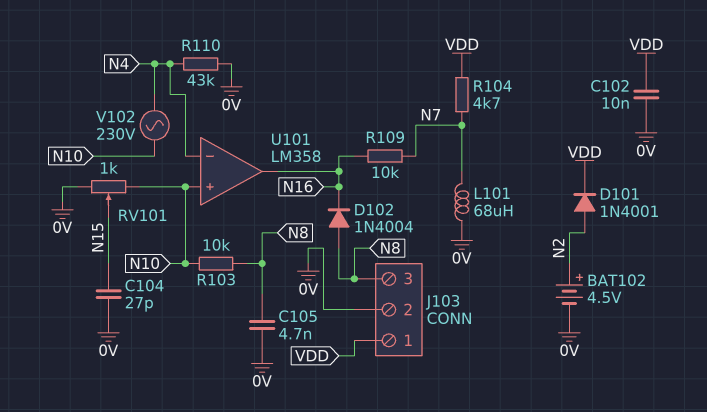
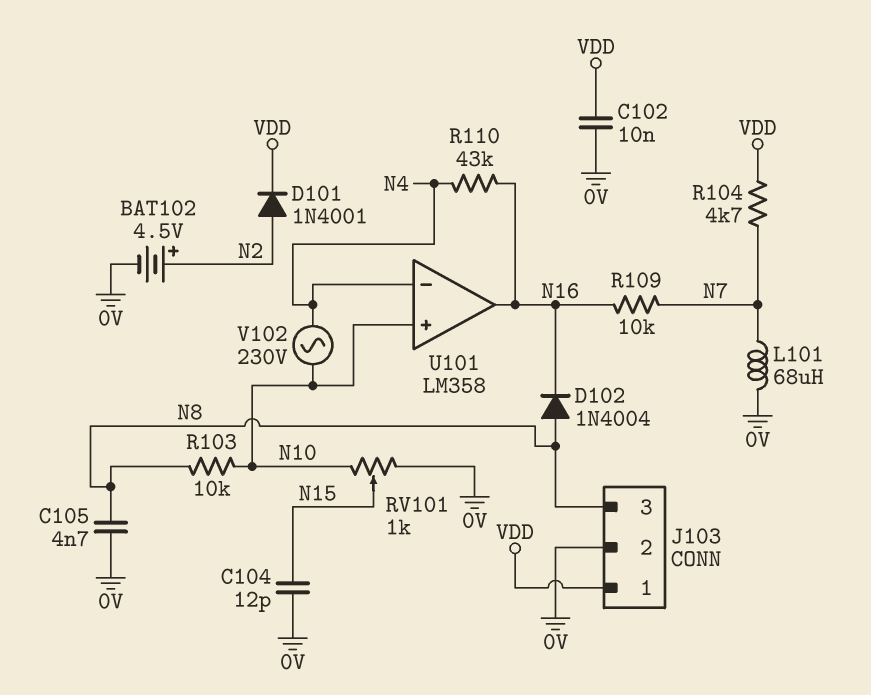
C104: 27pF (0V, N15) -> 12pF (0V, N15)
R110: 43k (0V, N4) -> 43k (N4, N16)

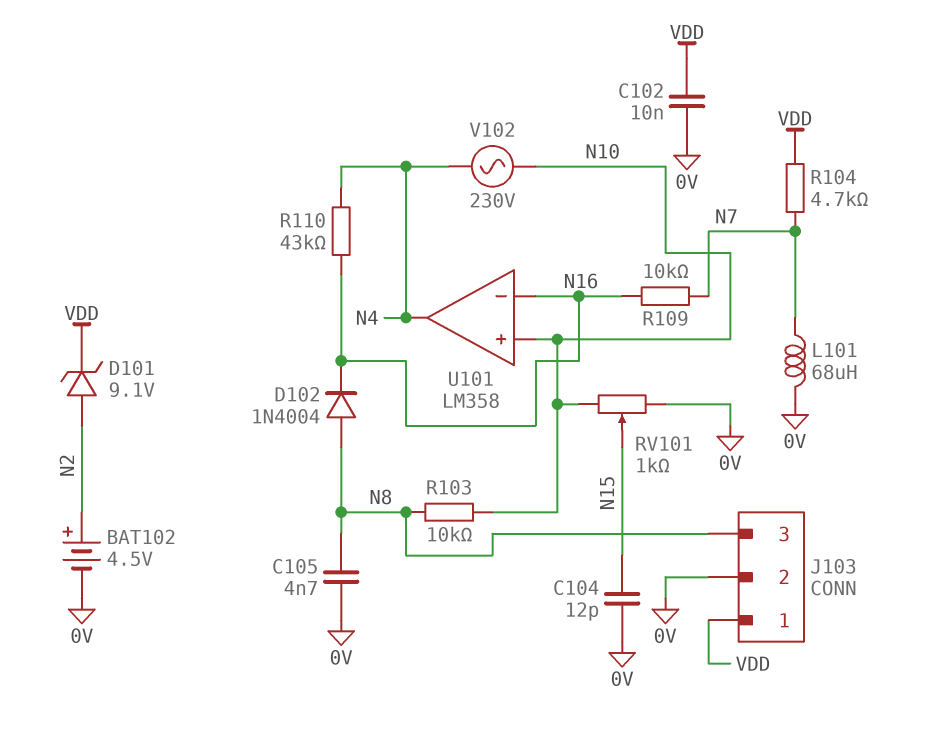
D101: diode 1N4001 (A N2, K VDD) -> zener 9.1V (A N2, K VDD)
U101 pin in-: N4 -> N16
U101 pin out: N16 -> N4

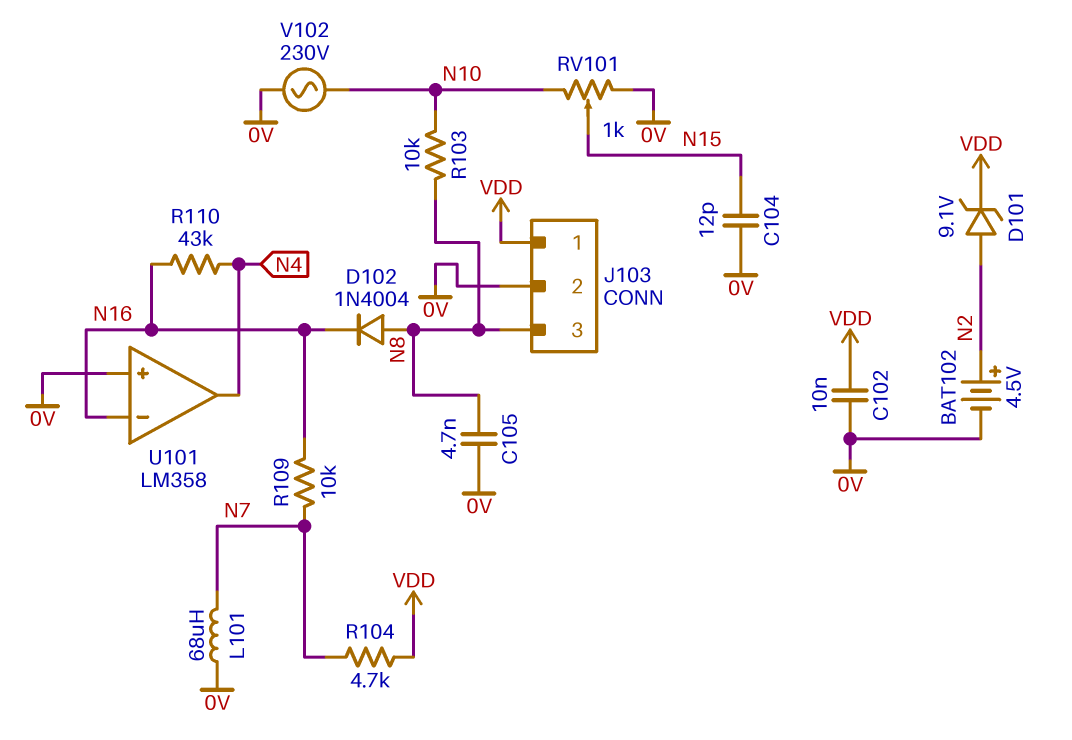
U101 pin in+: N10 -> 0V
V102: AC 230V (N4, N10) -> AC 230V (0V, N10)

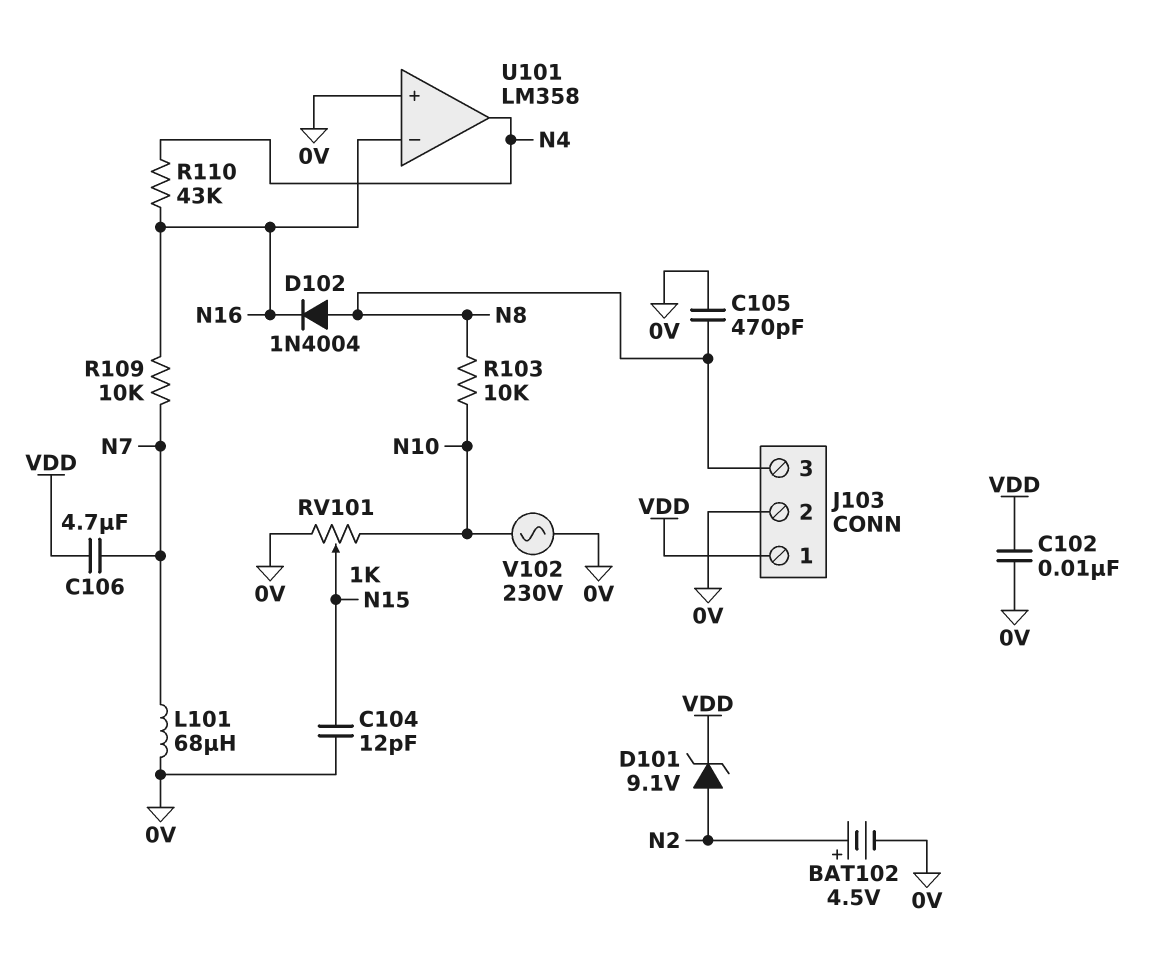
C105: 4.7nF (0V, N8) -> 470pF (0V, N8)
C106: none -> 4.7uF (N7, VDD)
R104: 4.7k (N7, VDD) -> none

